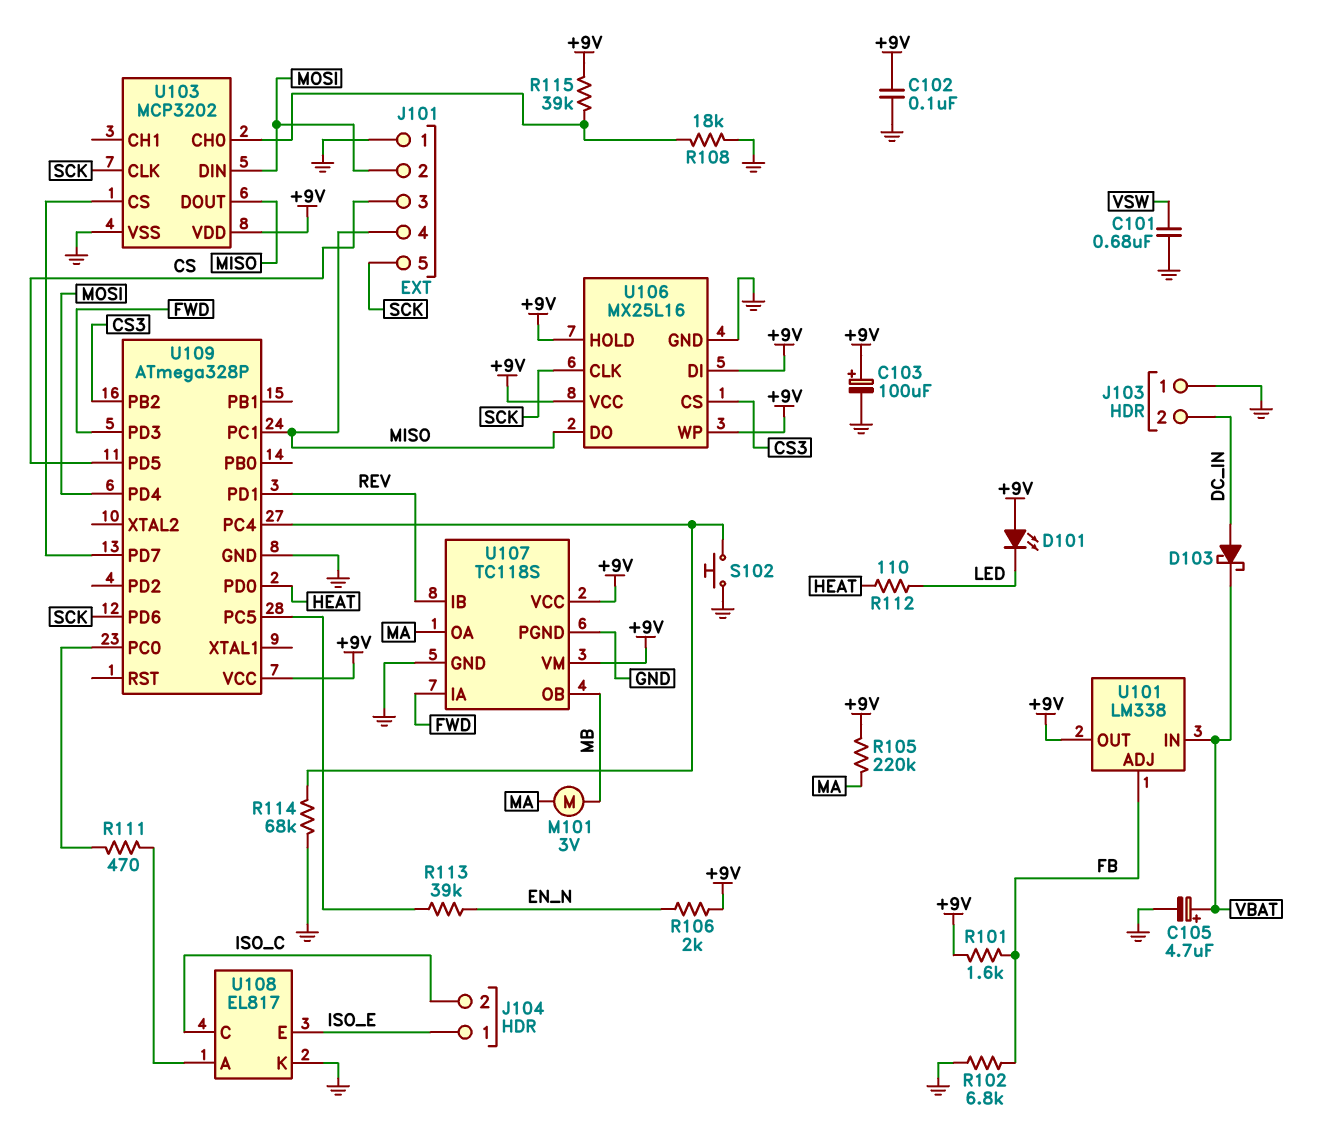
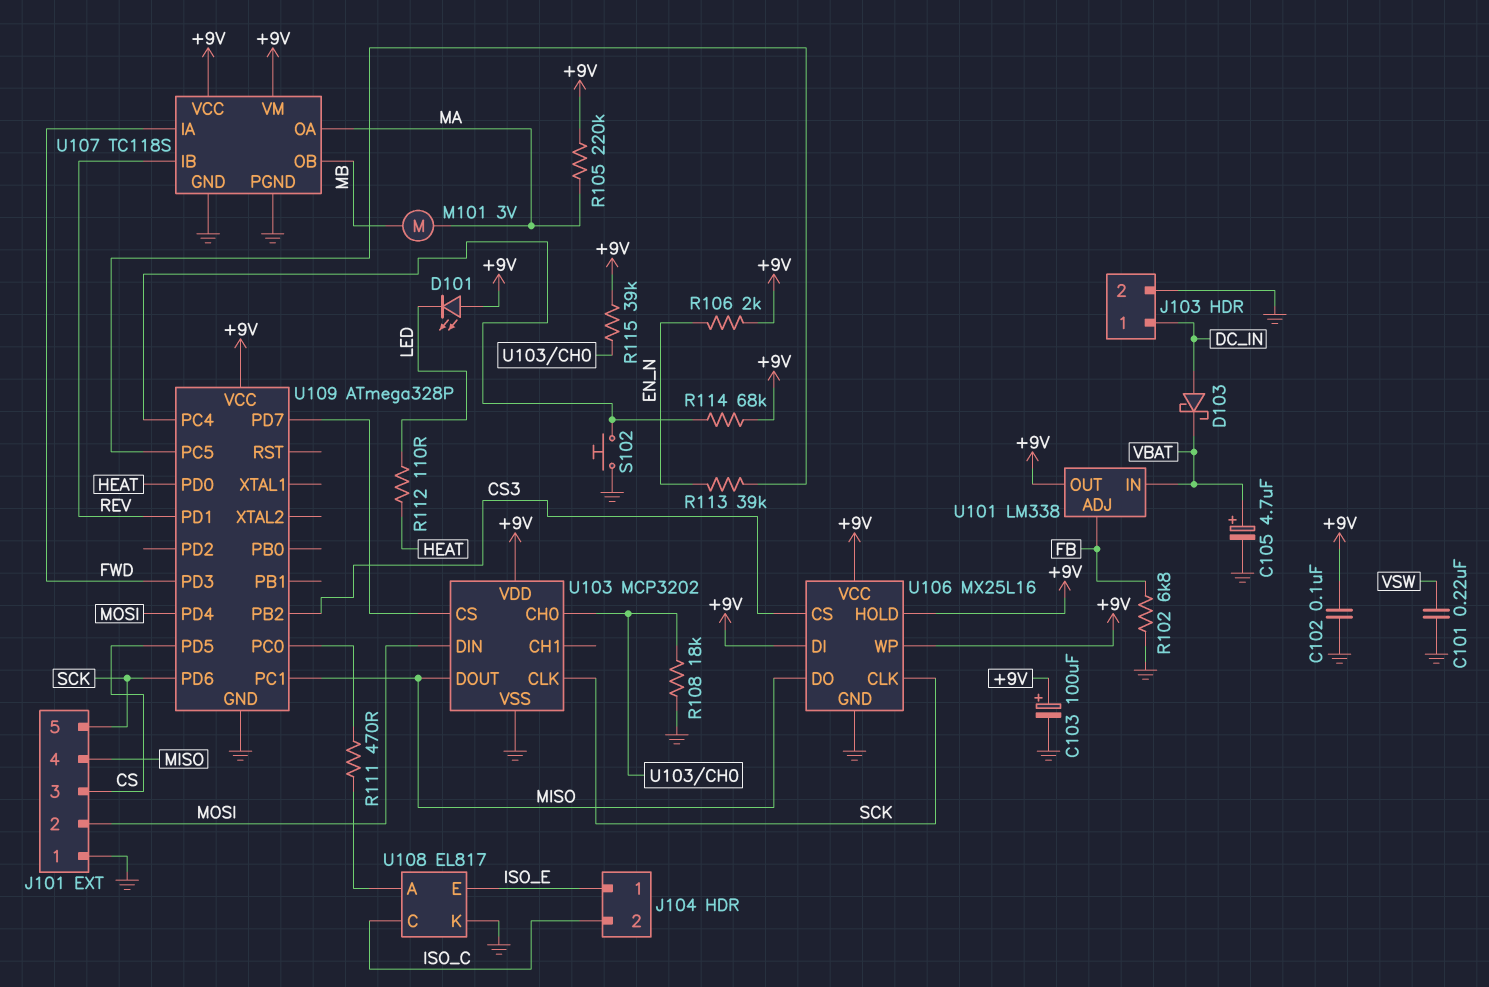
C101: 680nF (GND, VSW) -> 220nF (GND, VSW)
J103 pin 1: GND -> DC_IN
J103 pin 2: DC_IN -> GND
R101: 1.6k (+9V, FB) -> none
R114: 68k (GND, U109/PC4) -> 68k (+9V, U109/PC4)

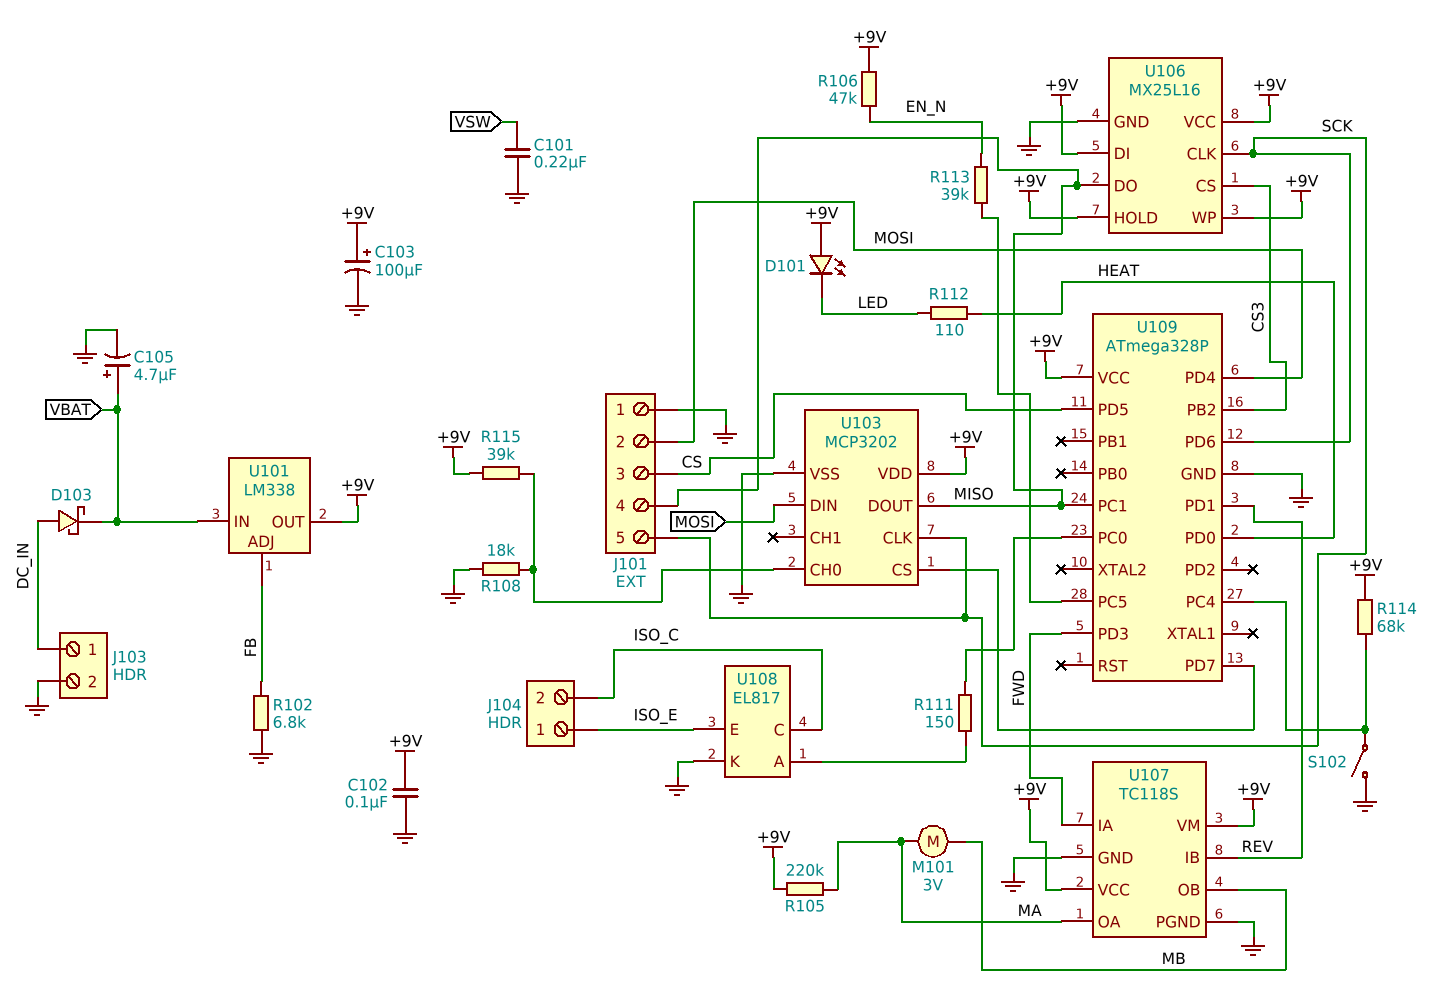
R106: 2k (+9V, EN_N) -> 47k (+9V, EN_N)
R111: 470 (U108/A, U109/PC0) -> 150 (U108/A, U109/PC0)
S102: button (GND, U109/PC4) -> switch (GND, U109/PC4)

